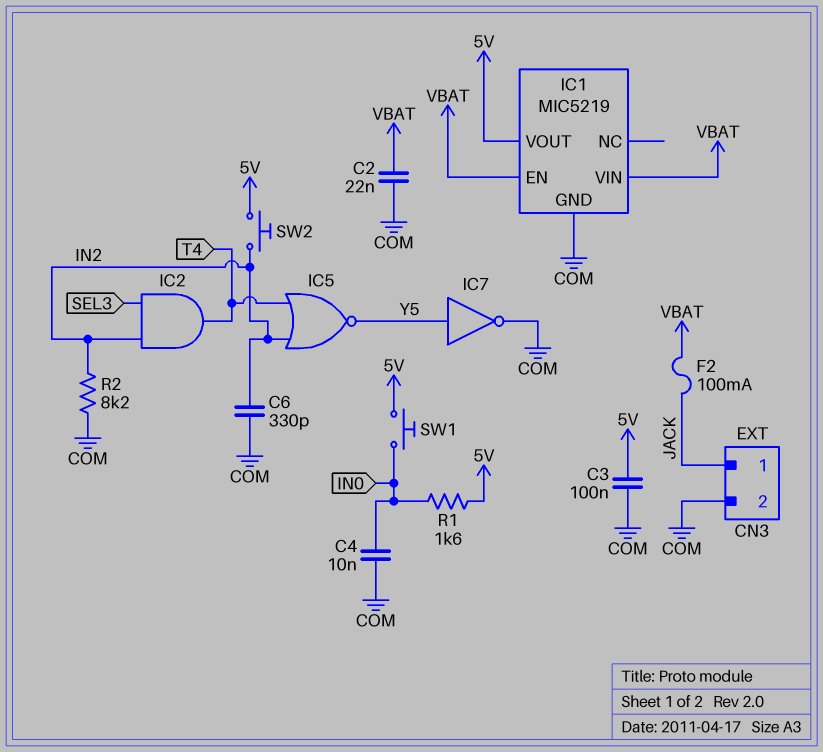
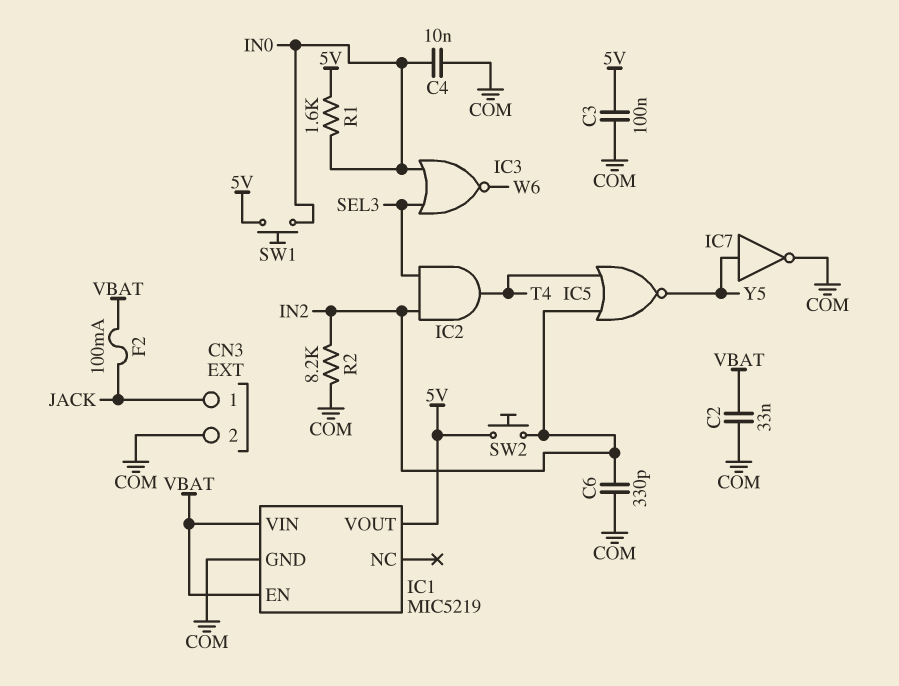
C2: 22nF (COM, VBAT) -> 33nF (COM, VBAT)
IC3: none -> NOR (in IN0, in SEL3, out W6)

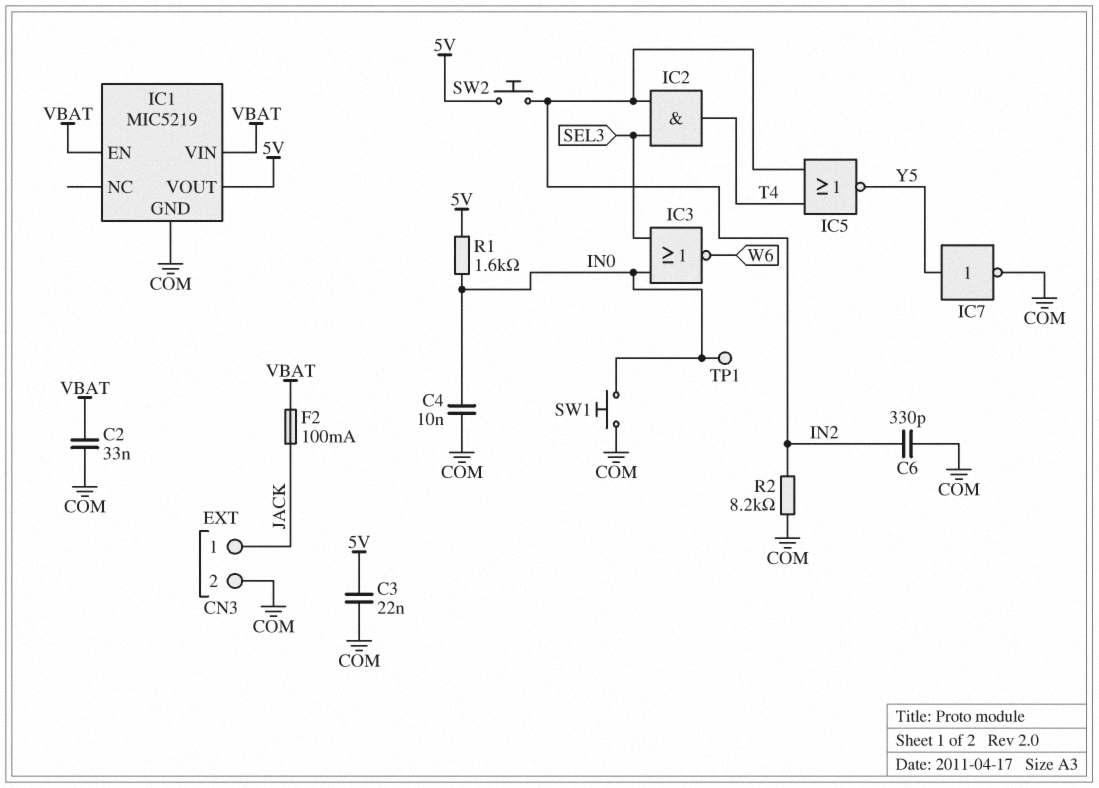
C3: 100nF (5V, COM) -> 22nF (5V, COM)
SW1: button (5V, IN0) -> button (COM, IN0)
TP1: none -> test point (IN0)

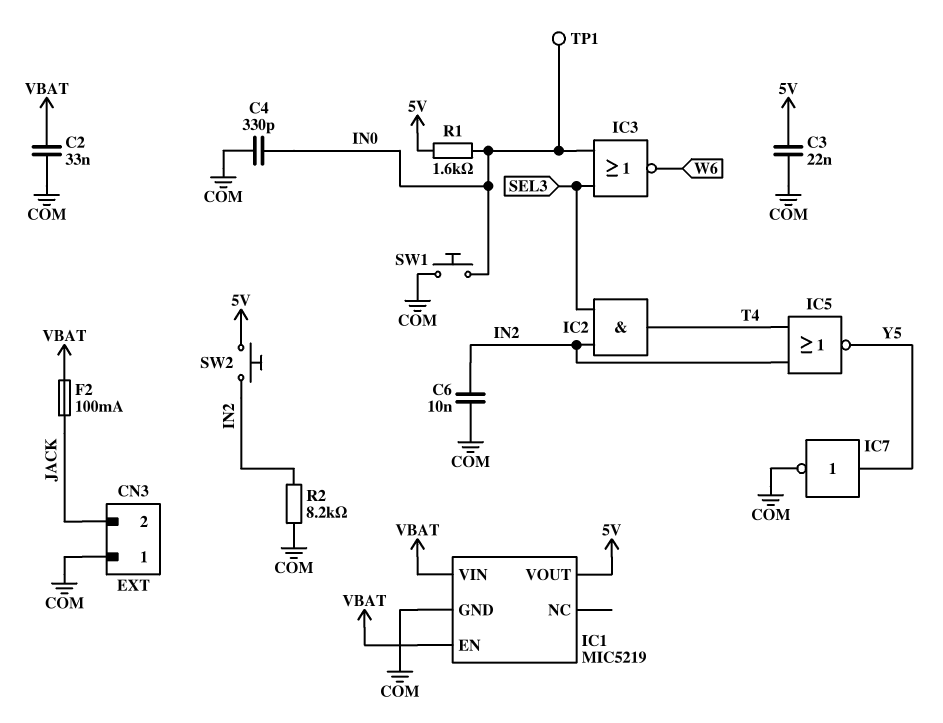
C4: 10nF (COM, IN0) -> 330pF (COM, IN0)
C6: 330pF (COM, IN2) -> 10nF (COM, IN2)
CN3 pin 1: JACK -> COM
CN3 pin 2: COM -> JACK

